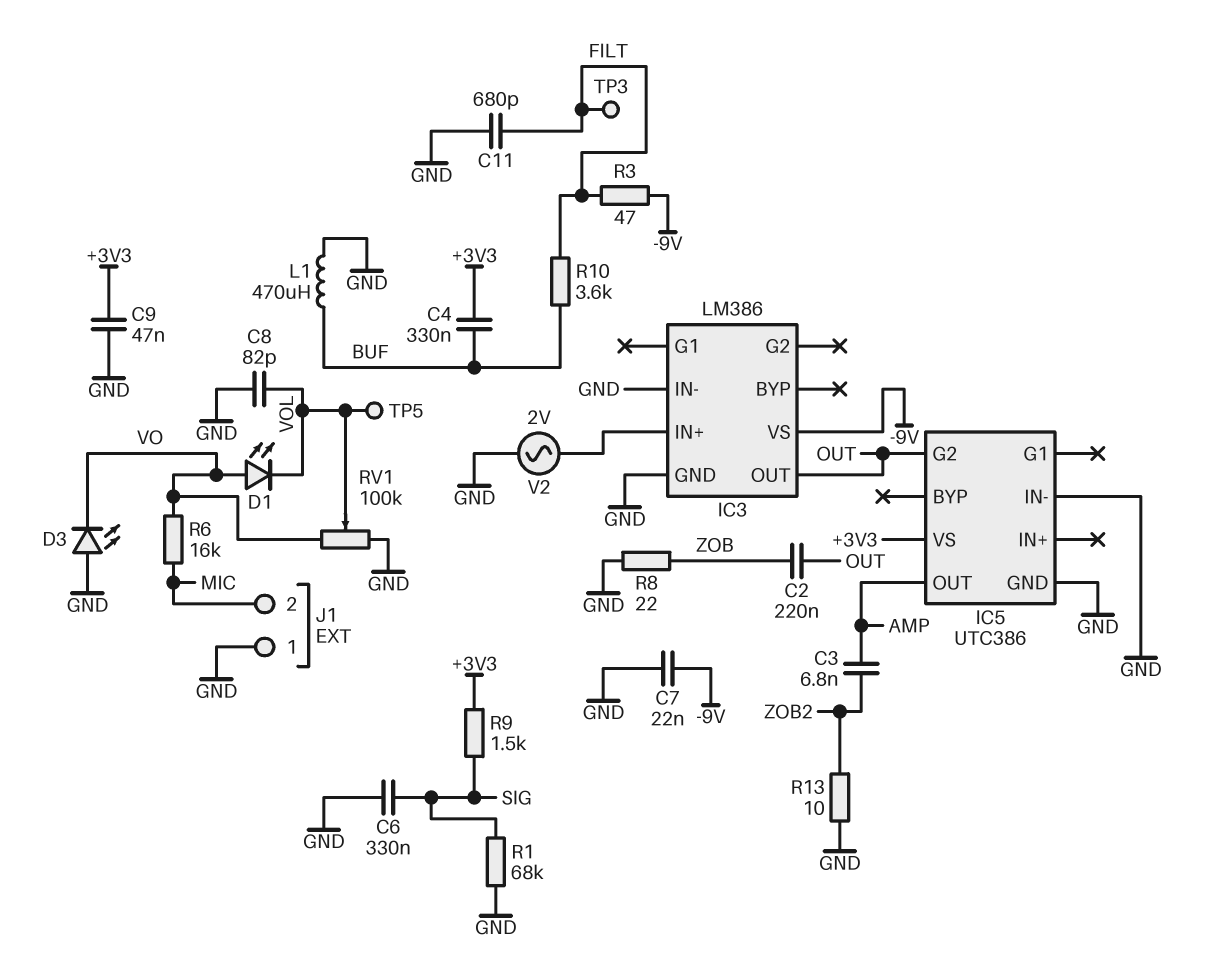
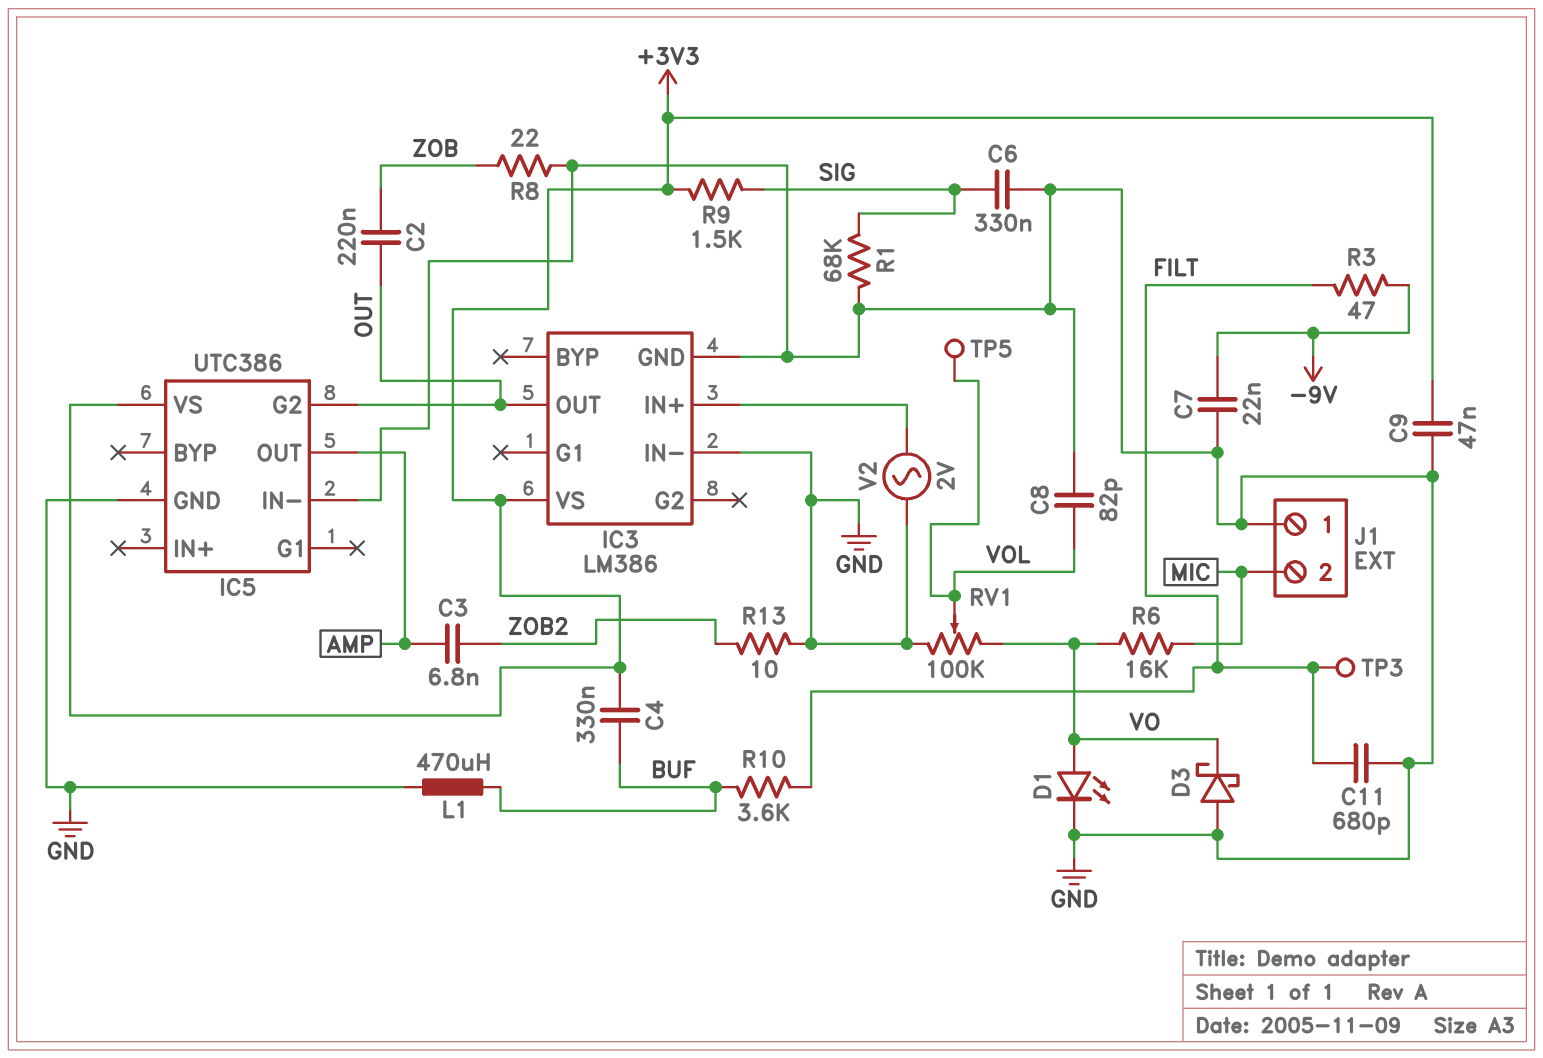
D1: LED (A VO, K VOL) -> LED (A VO, K GND)
D3: LED (A GND, K VO) -> schottky (A GND, K VO)
IC3 pin VS: -9V -> +3V3

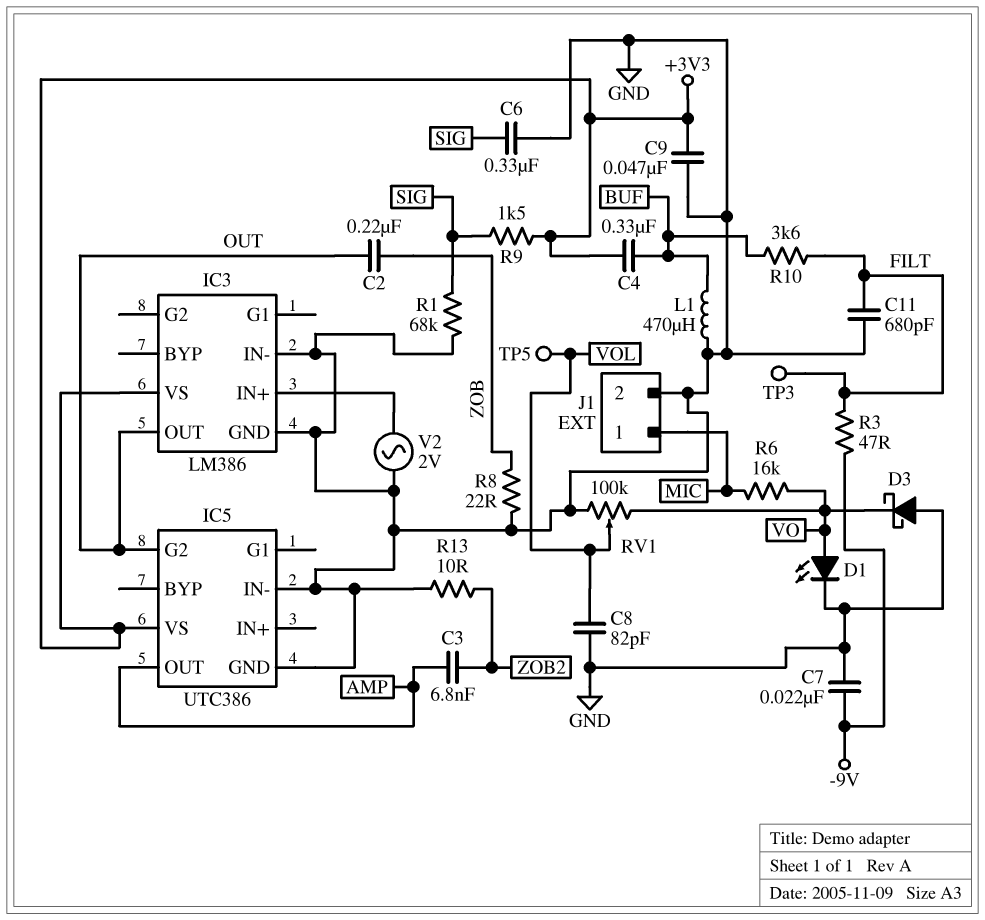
J1 pin 1: GND -> MIC
J1 pin 2: MIC -> GND

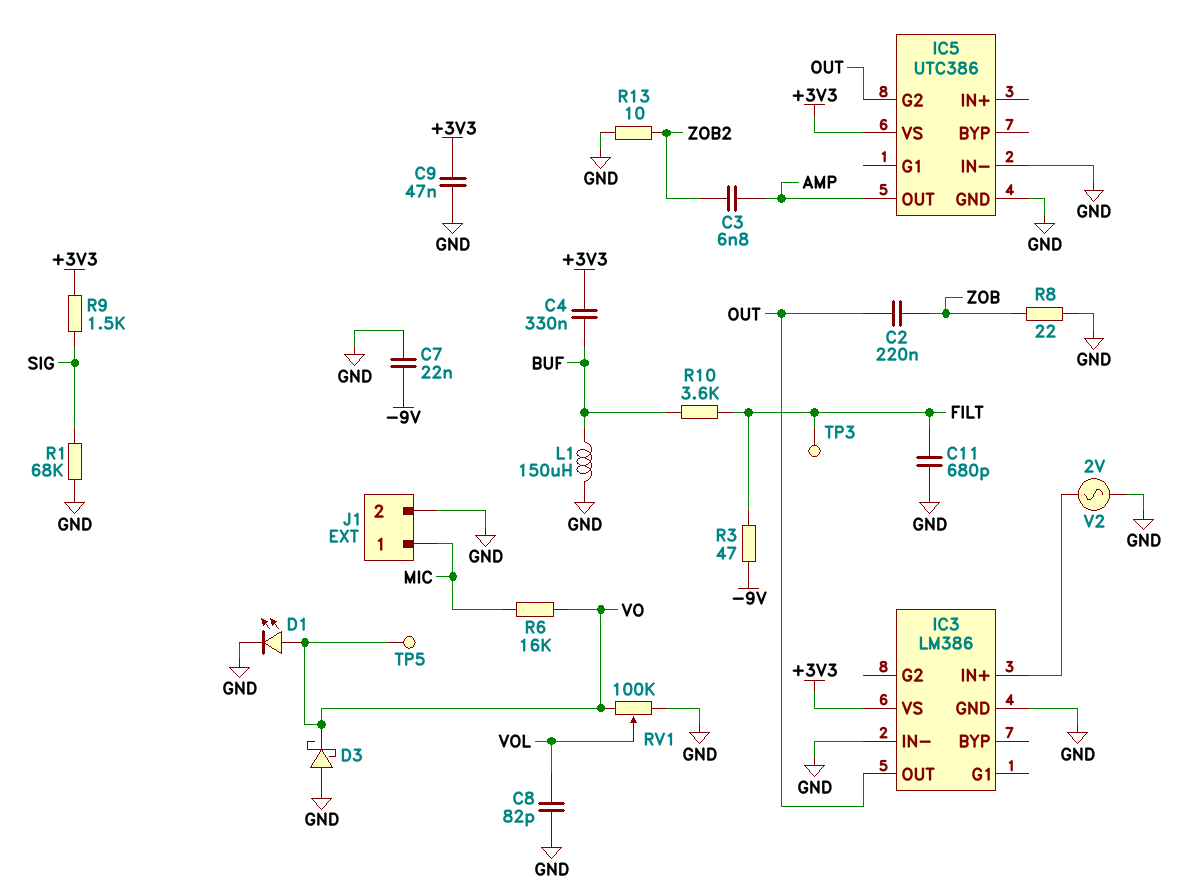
C6: 330nF (GND, SIG) -> none
L1: 470uH (BUF, GND) -> 150uH (BUF, GND)
TP5: test point (VOL) -> test point (VO)

